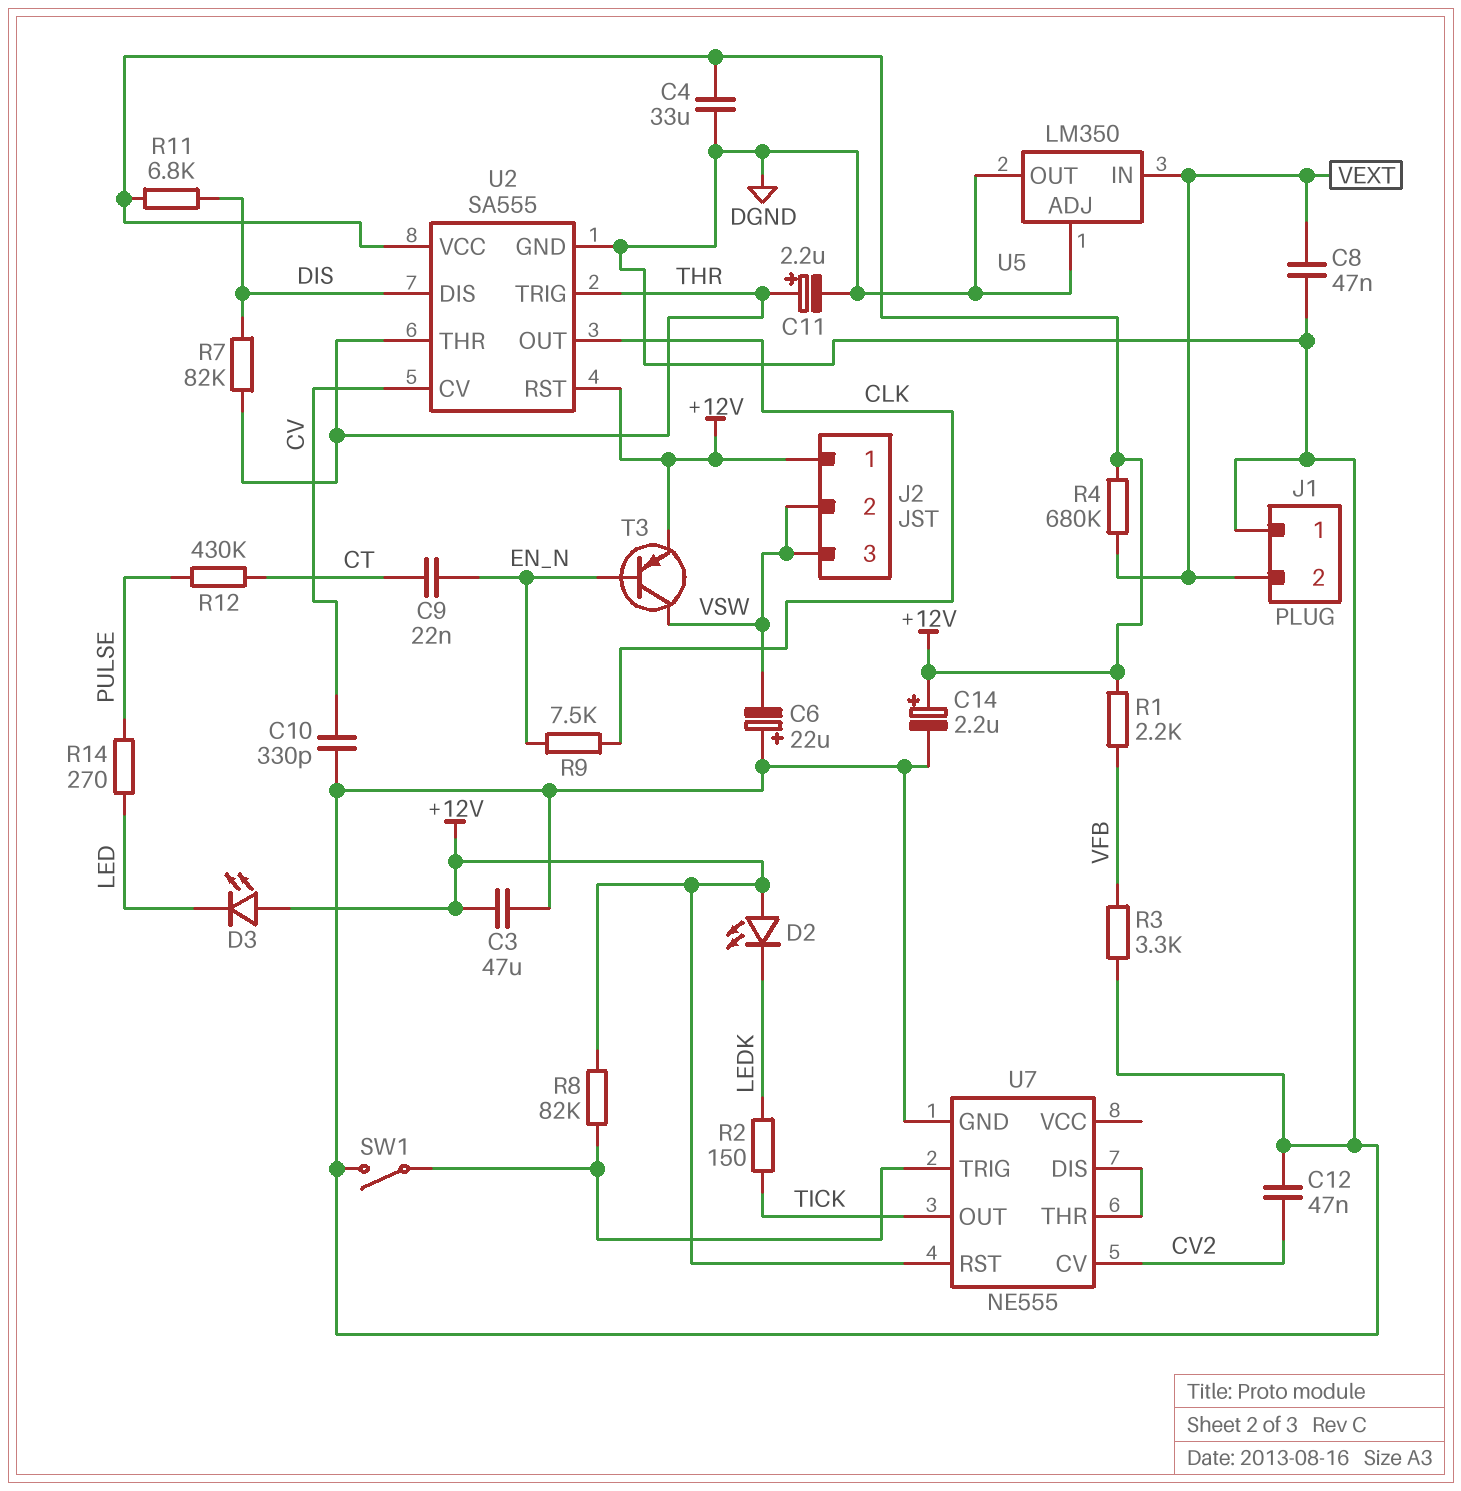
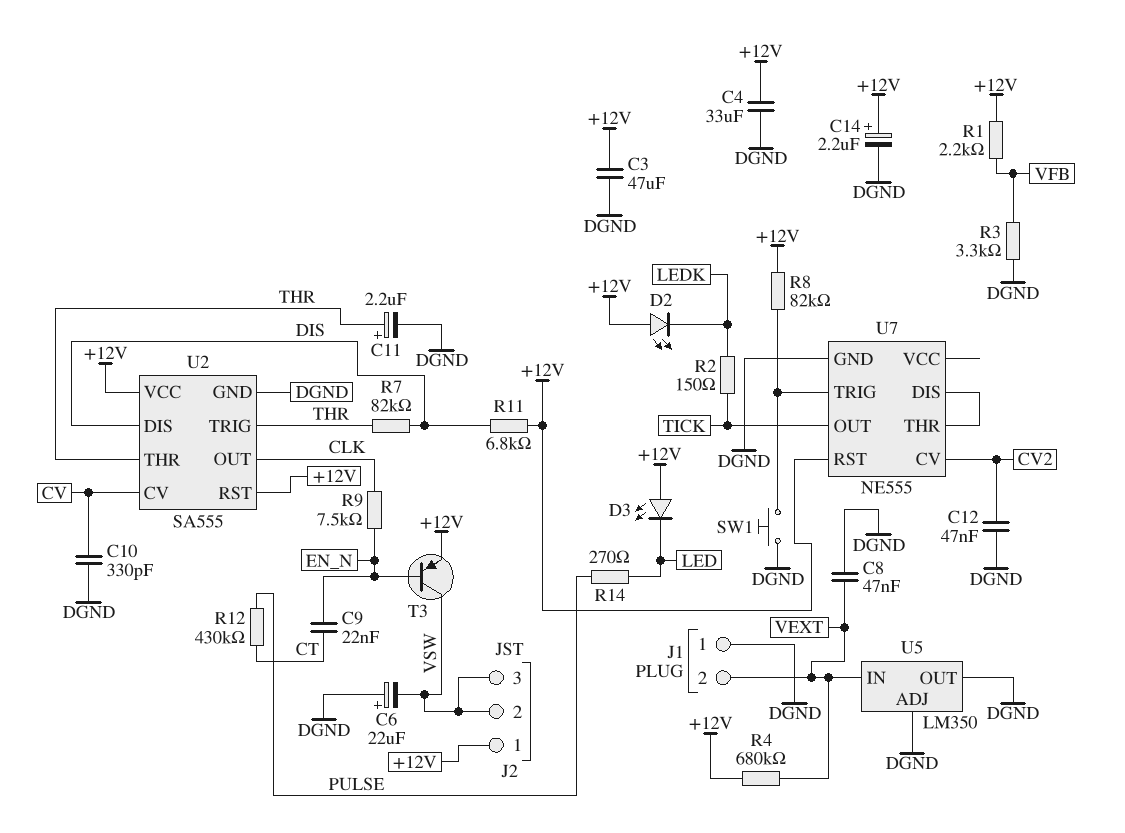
SW1: switch (DGND, U7/TRIG) -> button (DGND, U7/TRIG)

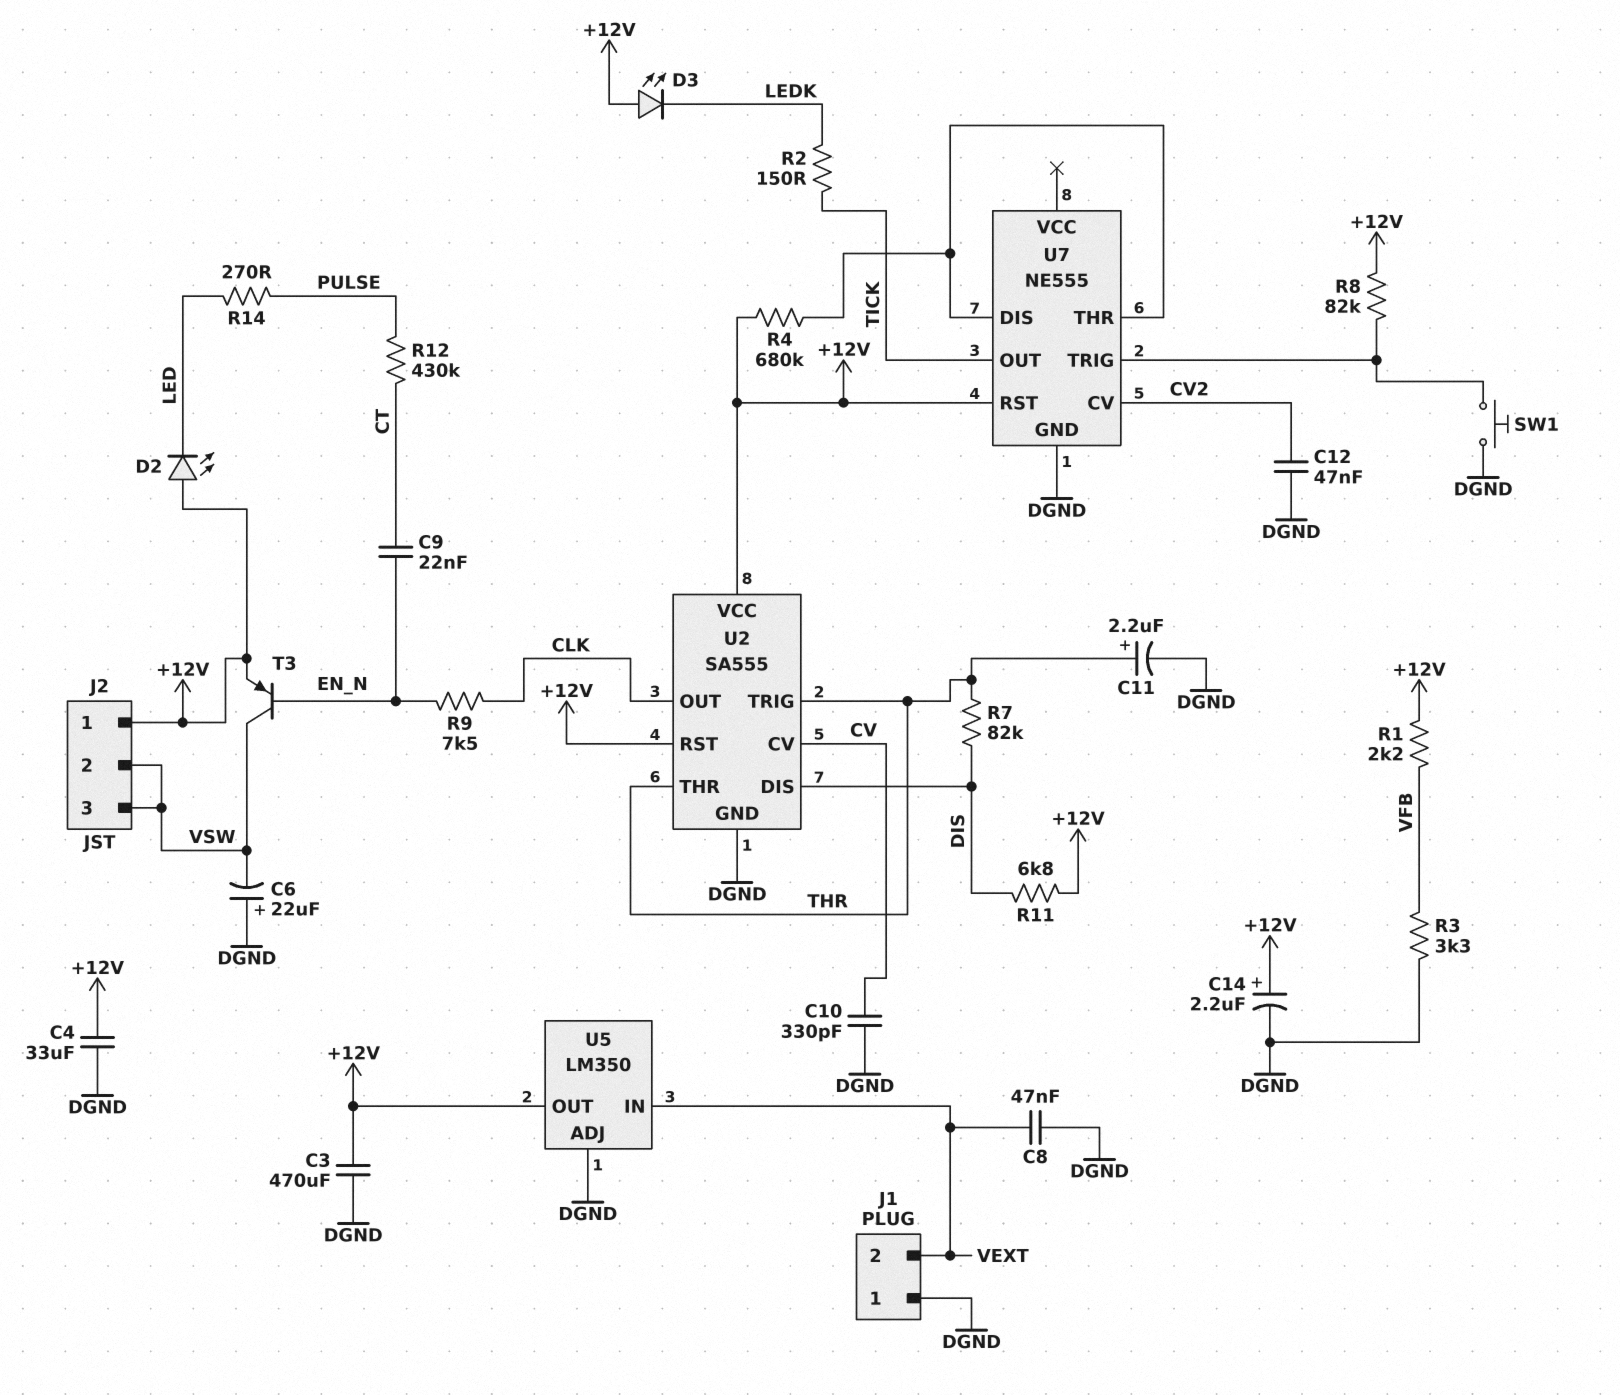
C3: 47uF (+12V, DGND) -> 470uF (+12V, DGND)
D2: LED (A +12V, K LEDK) -> LED (A +12V, K LED)
D3: LED (A +12V, K LED) -> LED (A +12V, K LEDK)
R4: 680k (+12V, VEXT) -> 680k (+12V, U7/DIS)
U5 pin OUT: DGND -> +12V

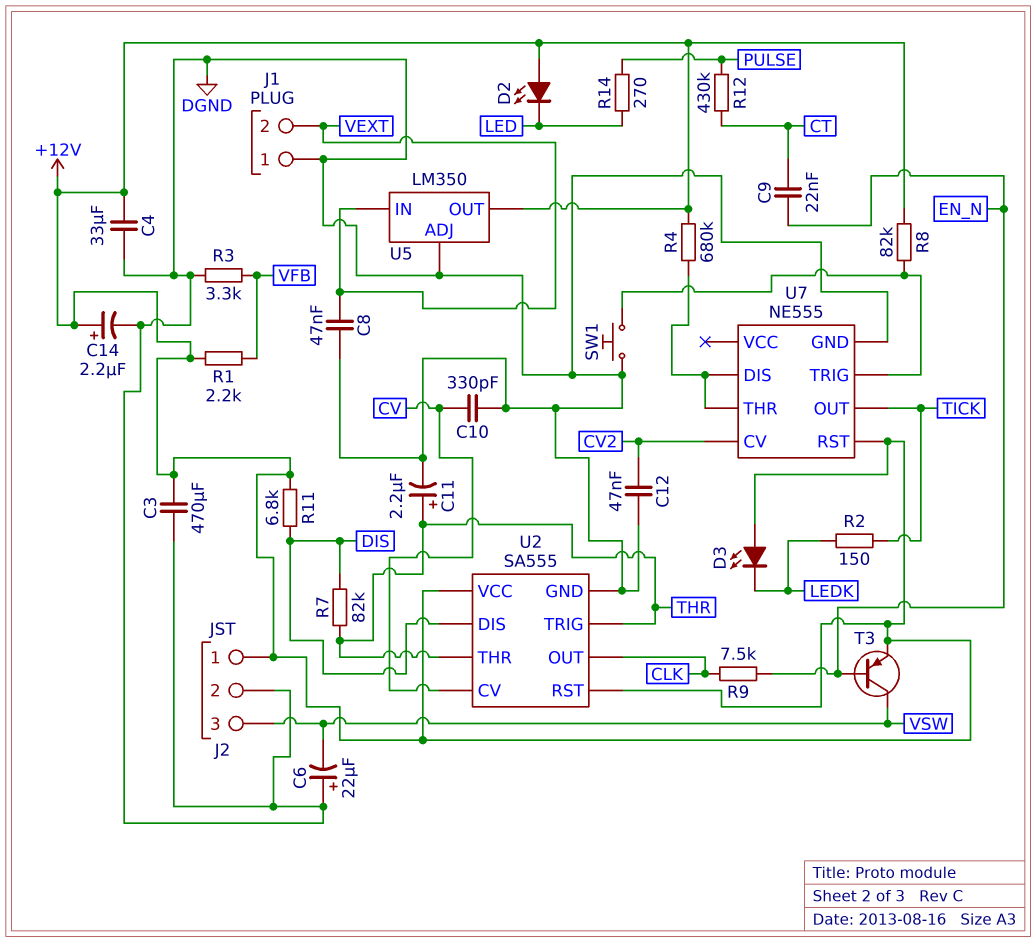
J2 pin 2: VSW -> DGND

